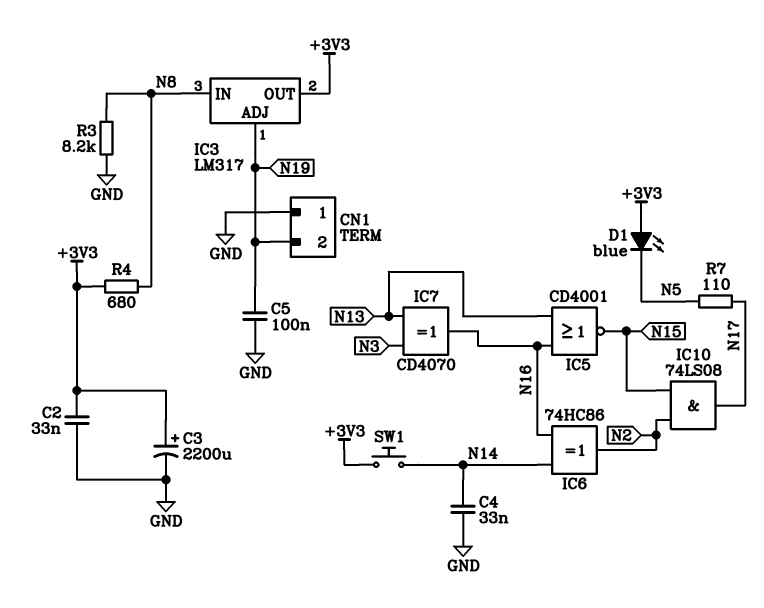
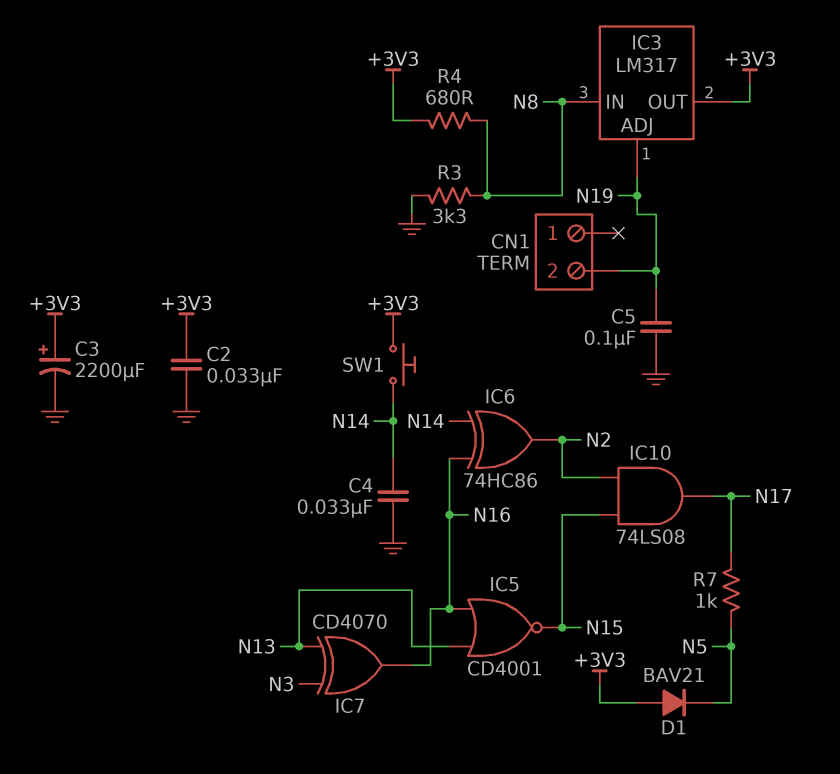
CN1 pin 1: GND -> none
D1: LED blue (A +3V3, K N5) -> diode BAV21 (A +3V3, K N5)
R3: 8.2k (GND, N8) -> 3.3k (GND, N8)
R7: 110 (N5, N17) -> 1k (N5, N17)

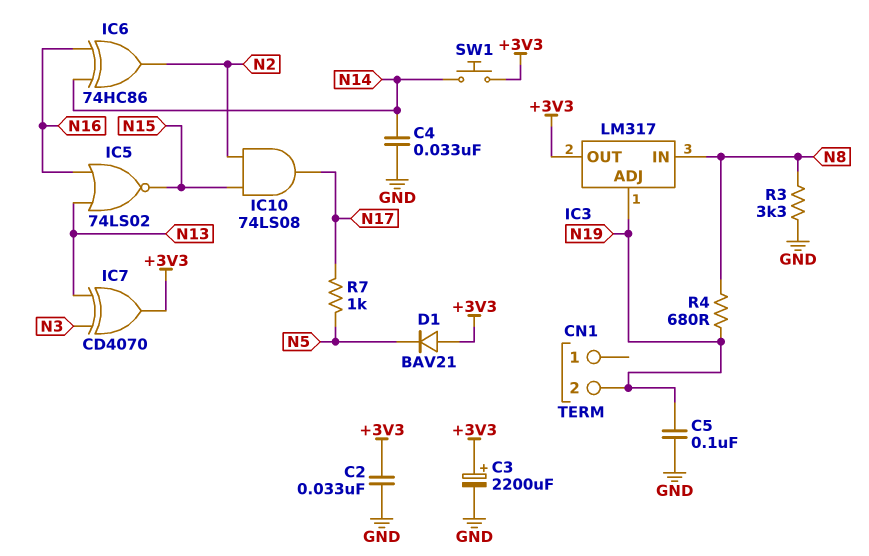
IC5: NOR CD4001 (in N13, in N16, out N15) -> NOR 74LS02 (in N13, in N16, out N15)
IC7: XOR CD4070 (in N3, in N13, out N16) -> XOR CD4070 (in N3, in N13, out +3V3)
R4: 680 (+3V3, N8) -> 680 (N8, N19)

